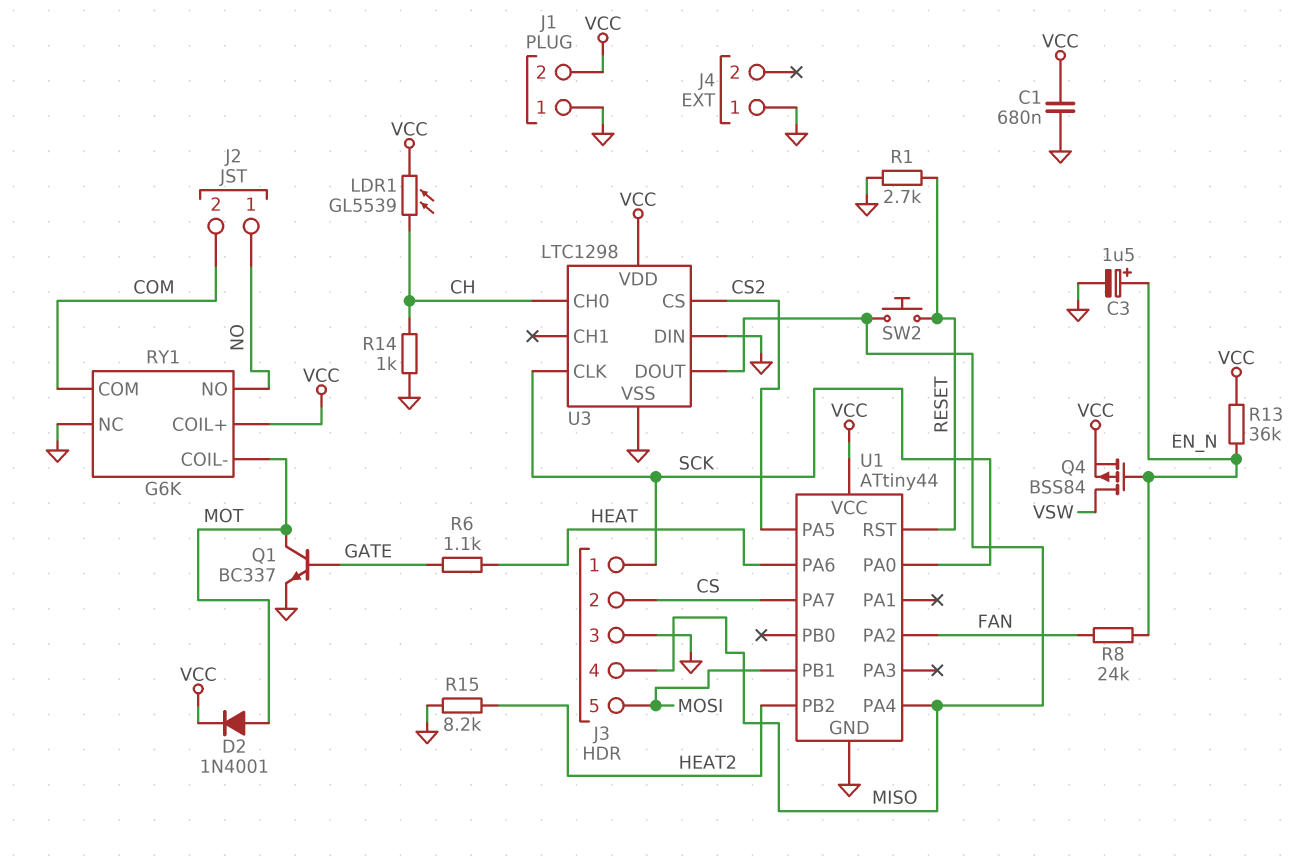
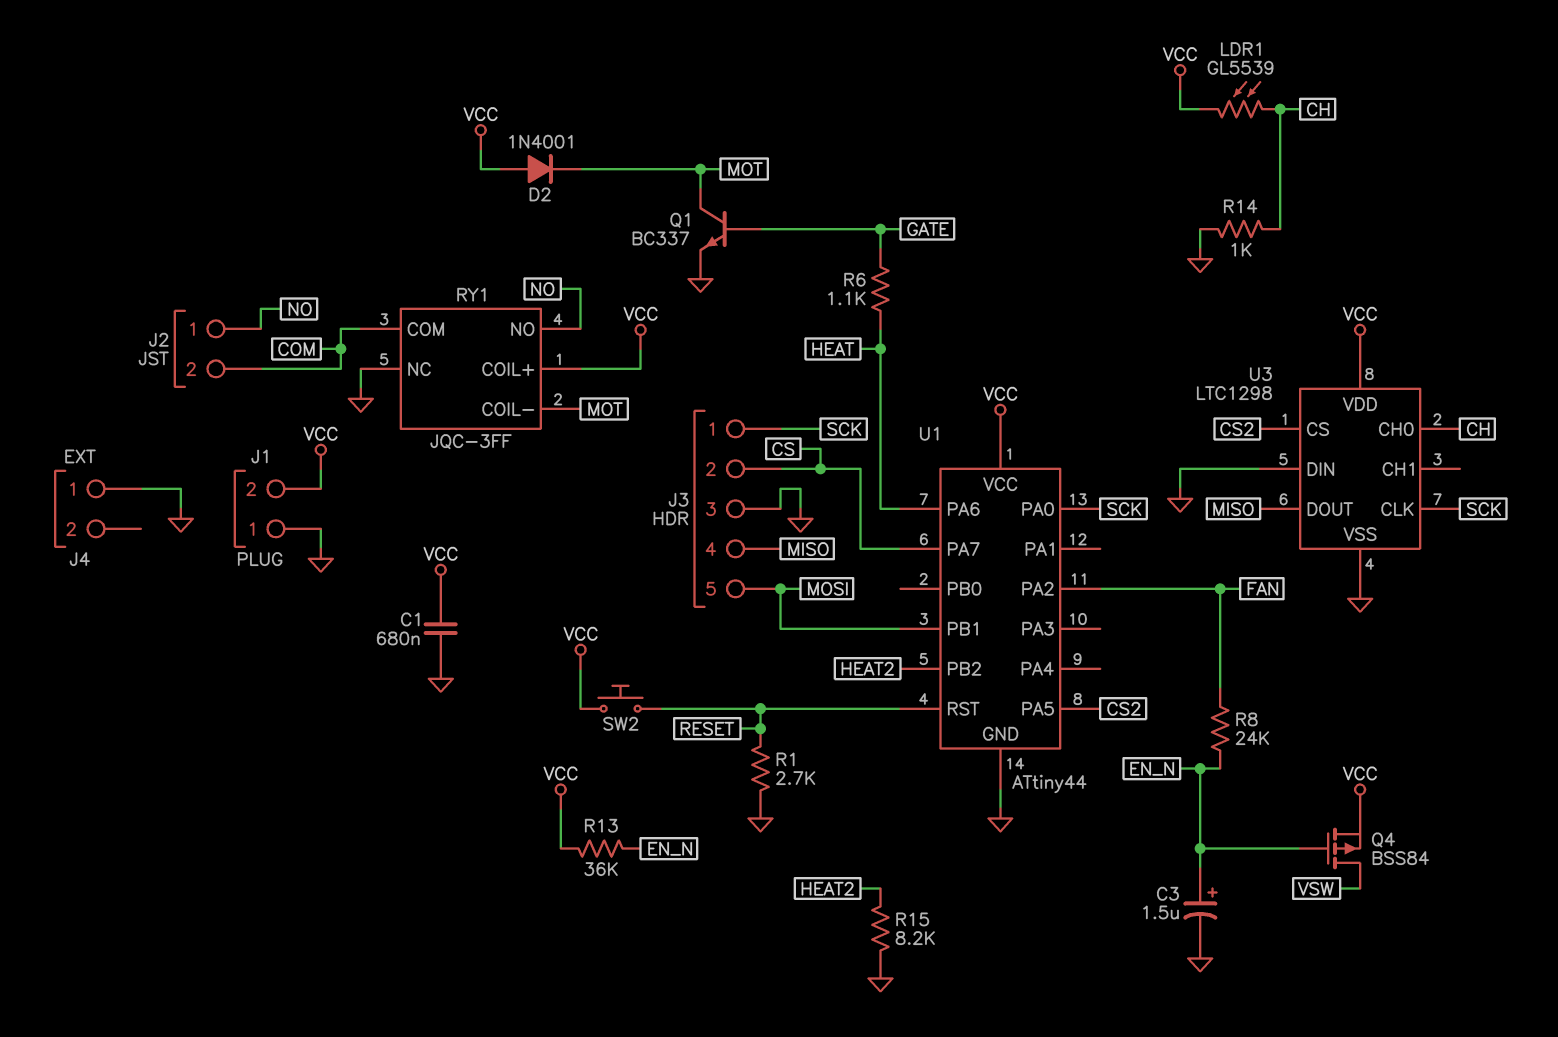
D2: diode 1N4001 (A MOT, K VCC) -> diode 1N4001 (A VCC, K MOT)
RY1: G6K -> JQC-3FF
SW2: button (MISO, RESET) -> button (RESET, VCC)
U1 pin PA4: MISO -> none

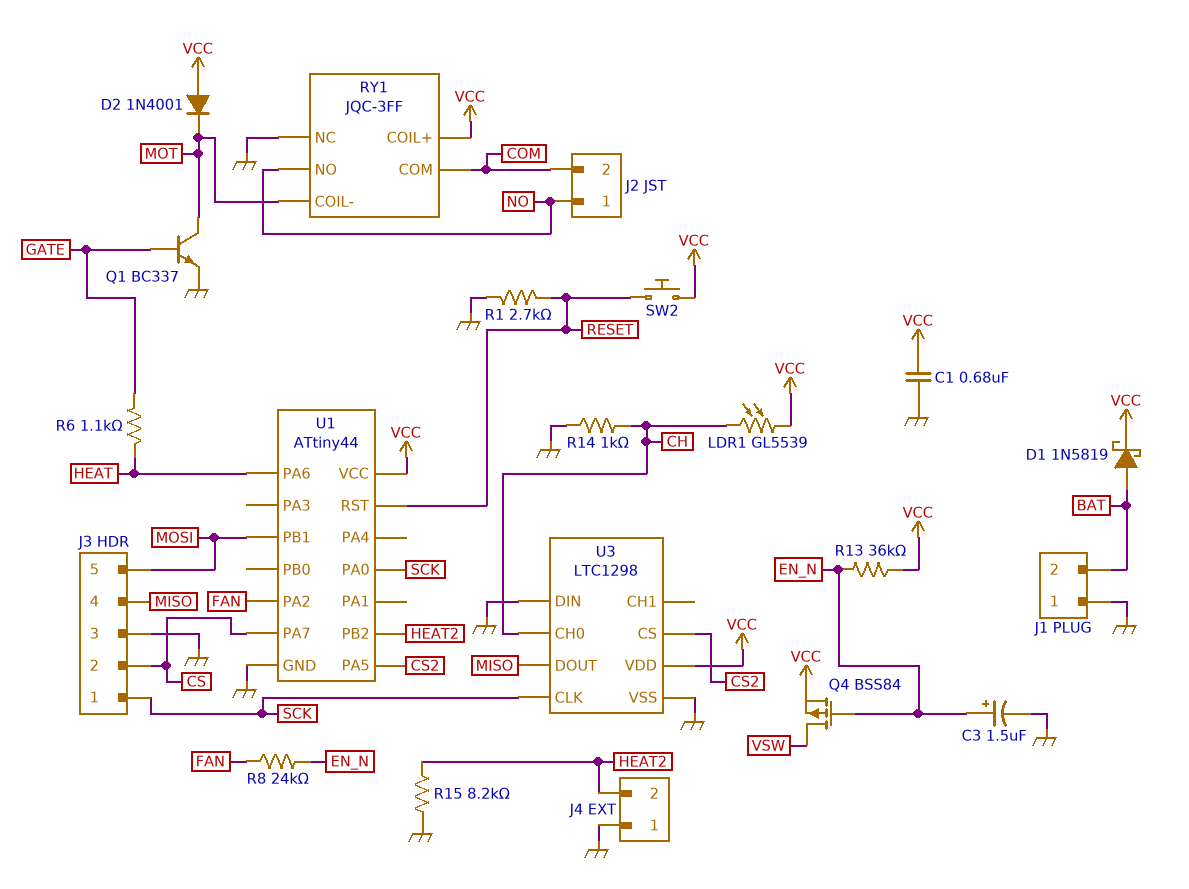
D1: none -> schottky 1N5819 (A BAT, K VCC)
J1 pin 2: VCC -> BAT
J4 pin 2: none -> HEAT2

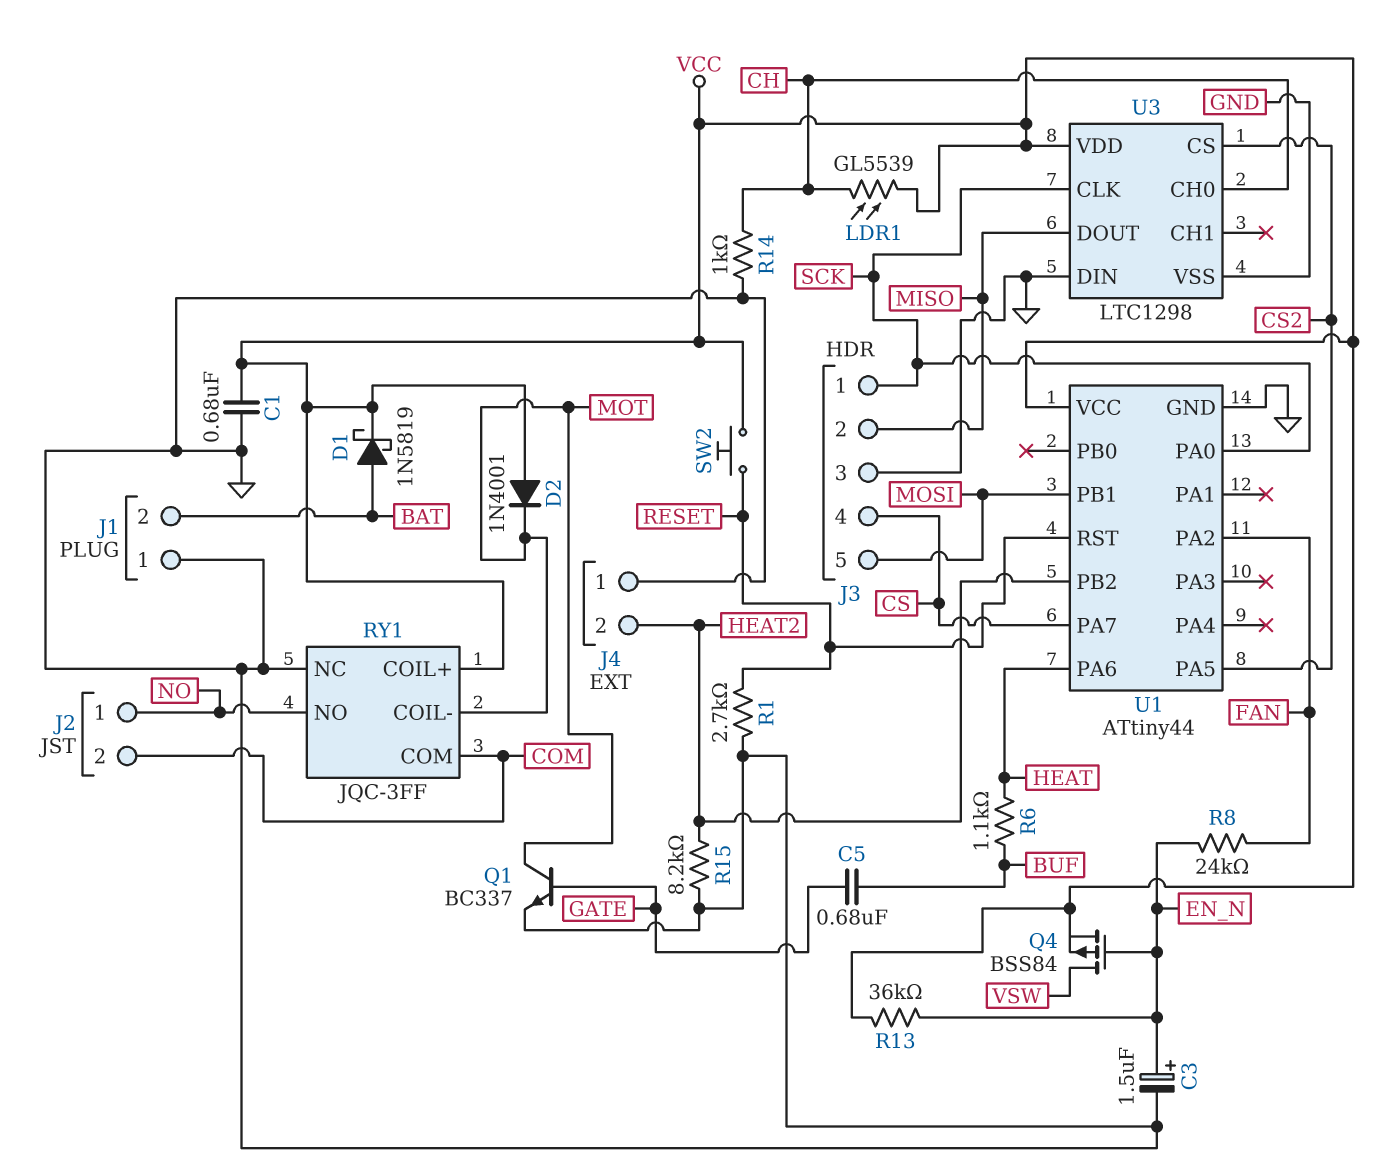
C5: none -> 680nF (BUF, GATE)
J3 pin 2: CS -> MISO
J3 pin 4: MISO -> CS
R6: 1.1k (GATE, HEAT) -> 1.1k (BUF, HEAT)

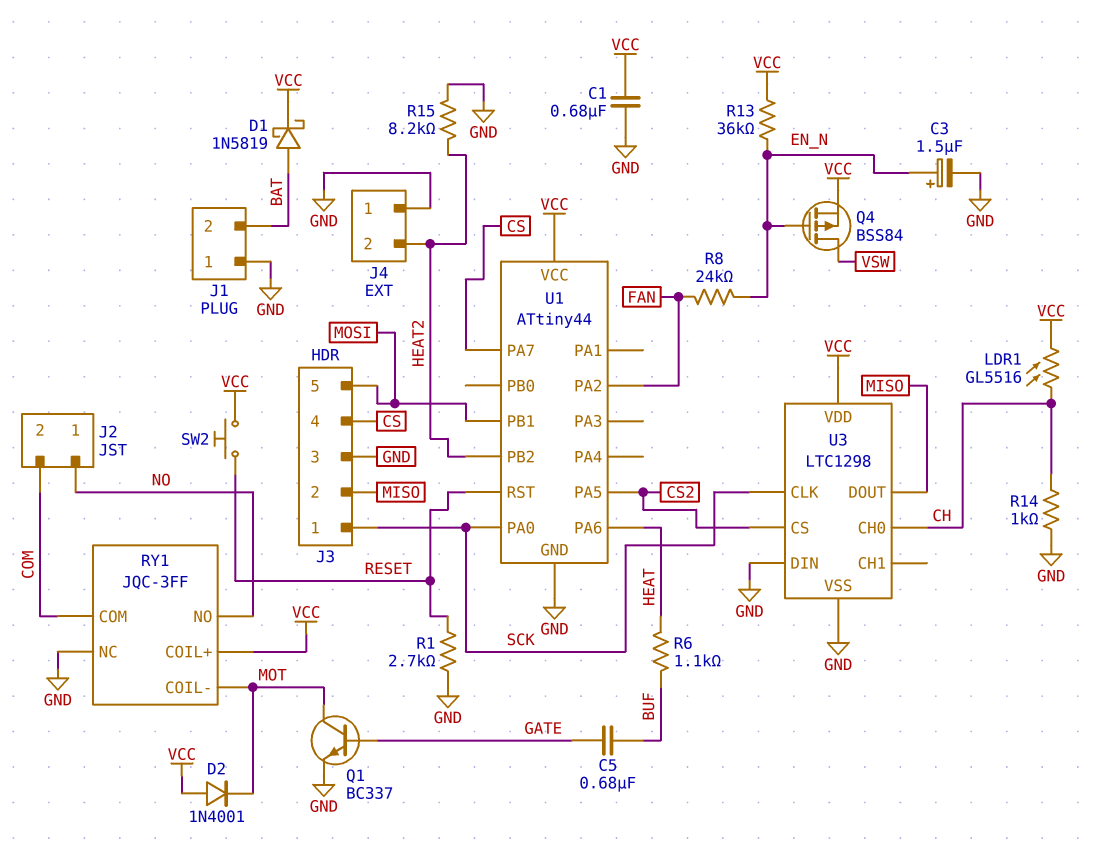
LDR1: GL5539 (CH, VCC) -> GL5516 (CH, VCC)

